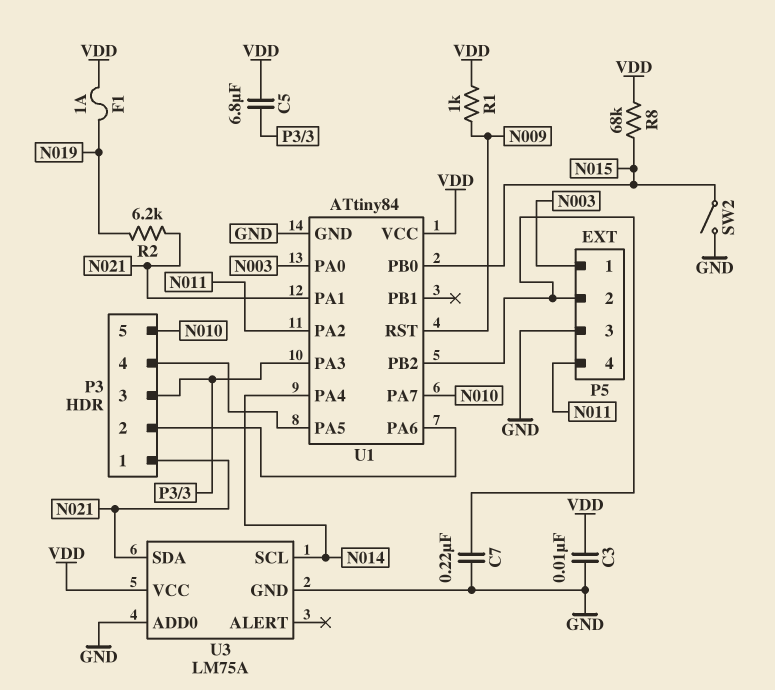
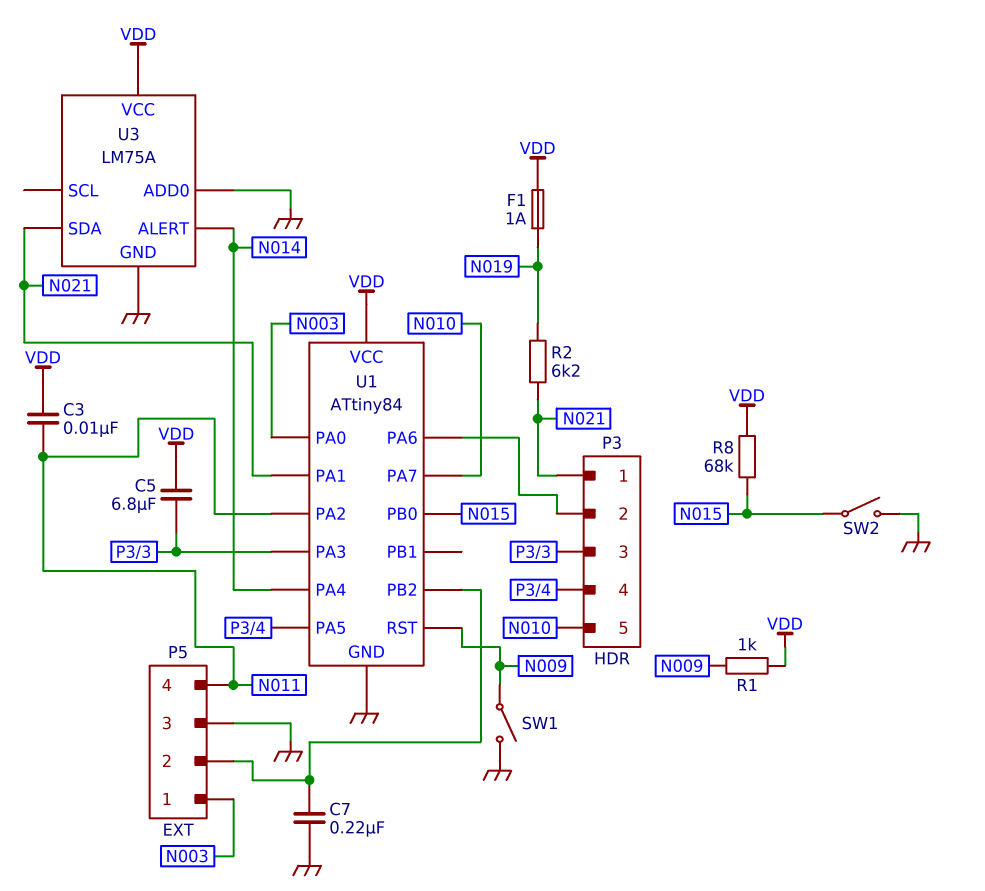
C3: 10nF (GND, VDD) -> 10nF (N011, VDD)
SW1: none -> switch (GND, N009)
U3 pin ALERT: none -> N014
U3 pin SCL: N014 -> none

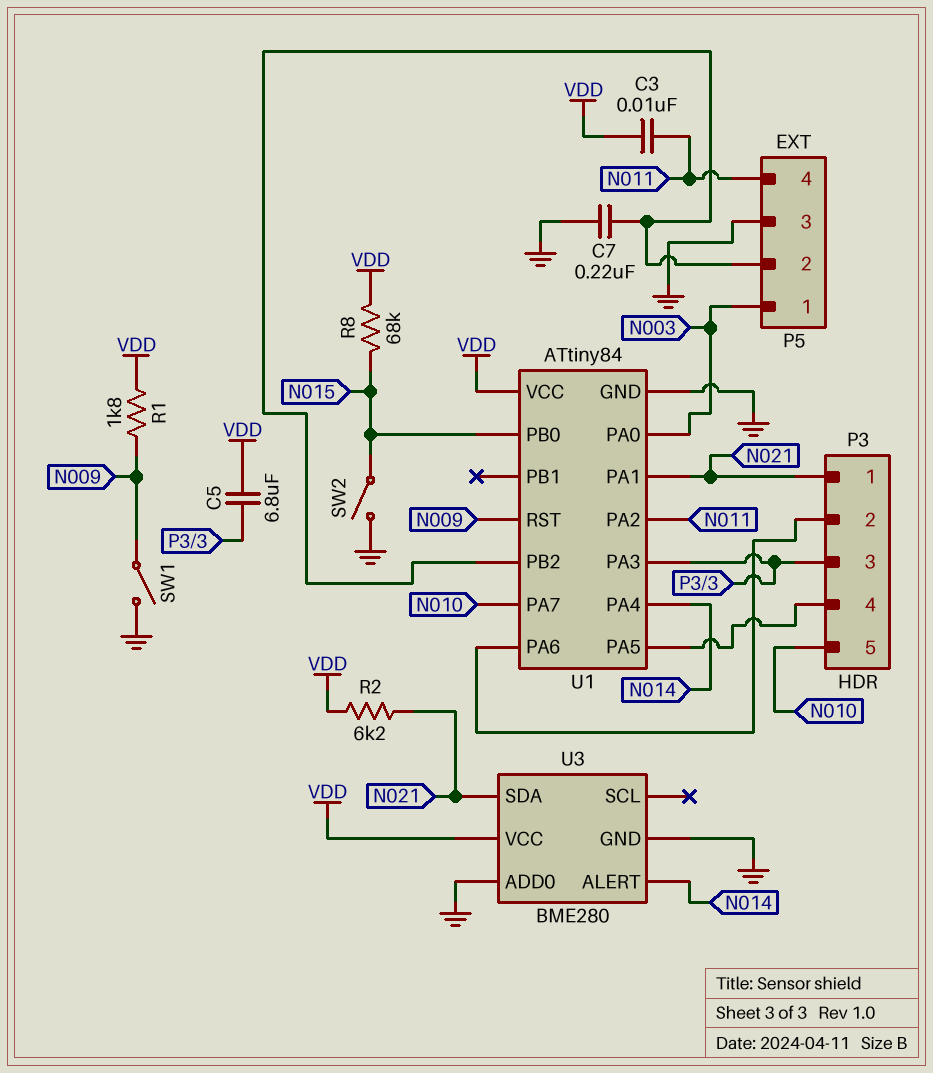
F1: 1A (N019, VDD) -> none
R1: 1k (N009, VDD) -> 1.8k (N009, VDD)
R2: 6.2k (N019, N021) -> 6.2k (N021, VDD)
U3: LM75A -> BME280

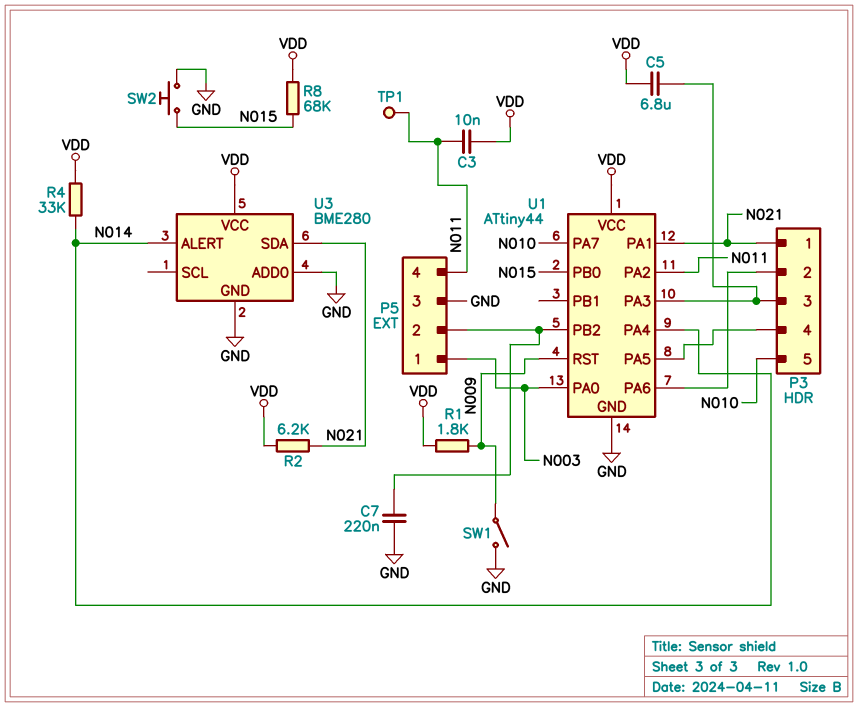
R4: none -> 33k (N014, VDD)
SW2: switch (GND, N015) -> button (GND, N015)
TP1: none -> test point (N011)
U1: ATtiny84 -> ATtiny44

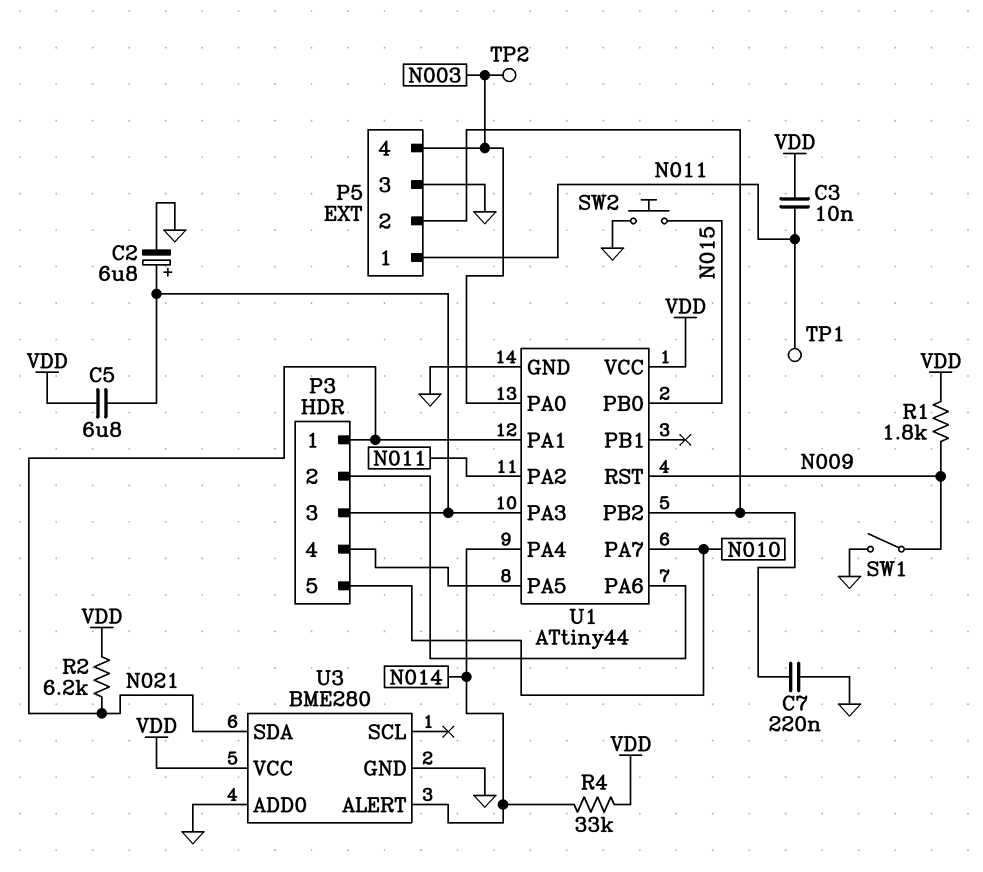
C2: none -> 6.8uF (plus P3/3, minus GND)
P5 pin 1: N003 -> N011
P5 pin 4: N011 -> N003
R8: 68k (N015, VDD) -> none
TP2: none -> test point (N003)

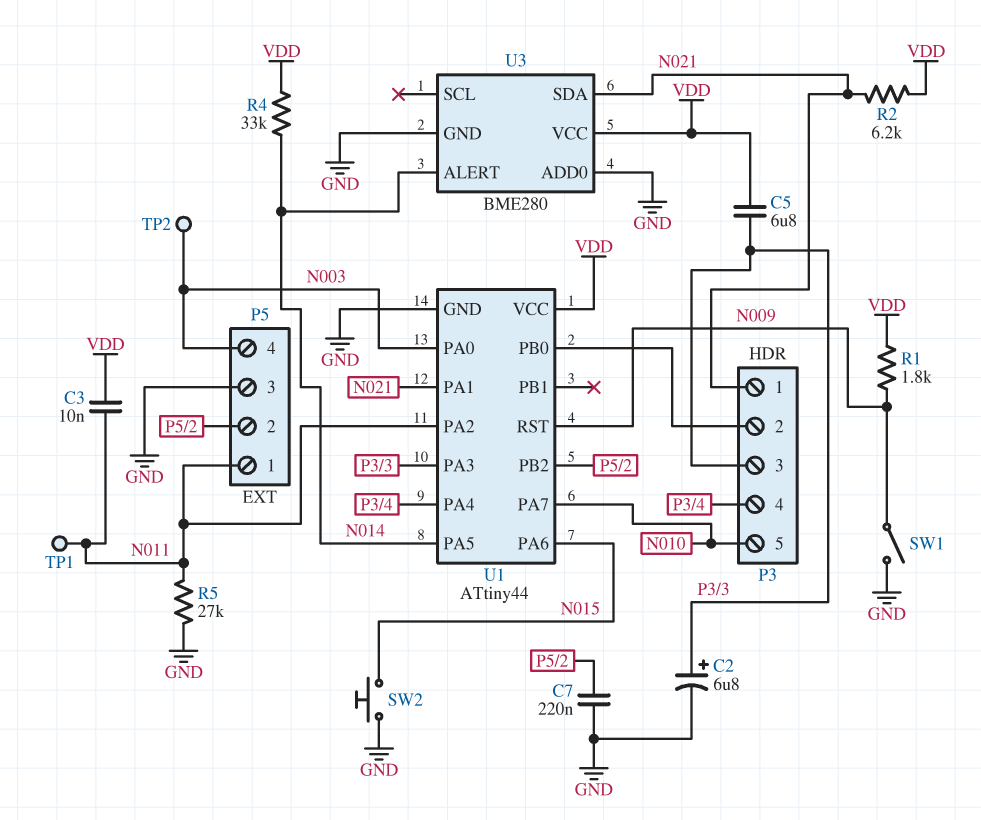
R5: none -> 27k (GND, N011)
U1 pin PA4: N014 -> P3/4
U1 pin PA5: P3/4 -> N014
U1 pin PA6: P3/2 -> N015
U1 pin PB0: N015 -> P3/2

